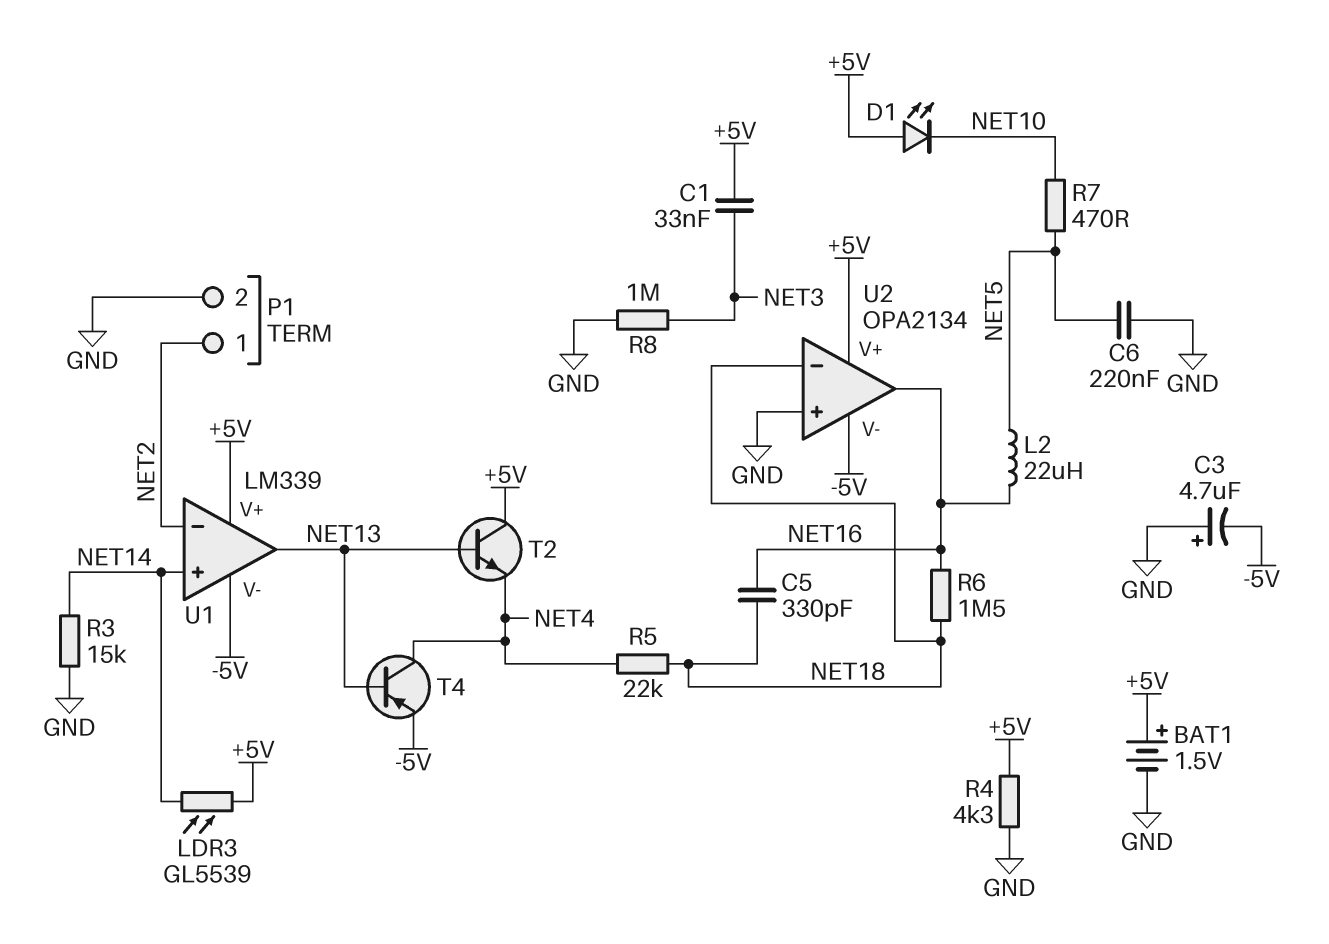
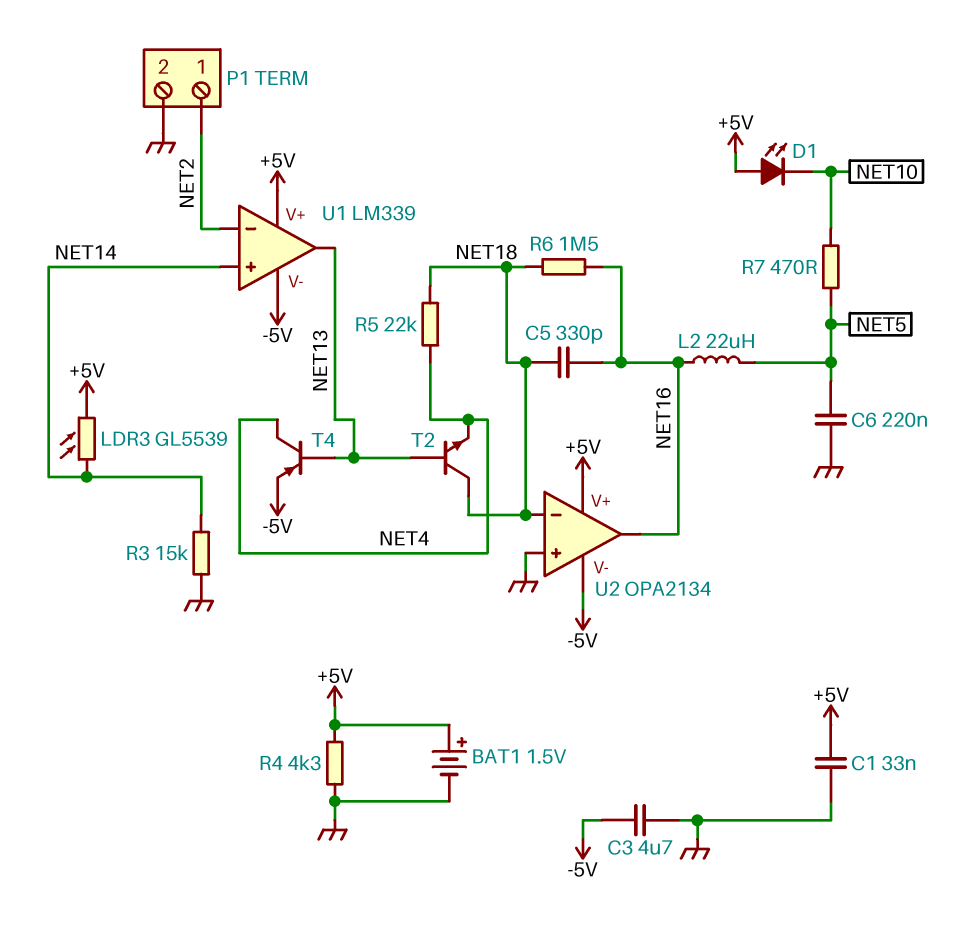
C1: 33nF (+5V, NET3) -> 33nF (+5V, GND)
C3: 4.7uF (plus GND, minus -5V) -> 4.7uF (-5V, GND)
R8: 1M (GND, NET3) -> none
T2: NPN (B NET13, C +5V, E NET4) -> NPN (B NET13, C NET18, E NET4)

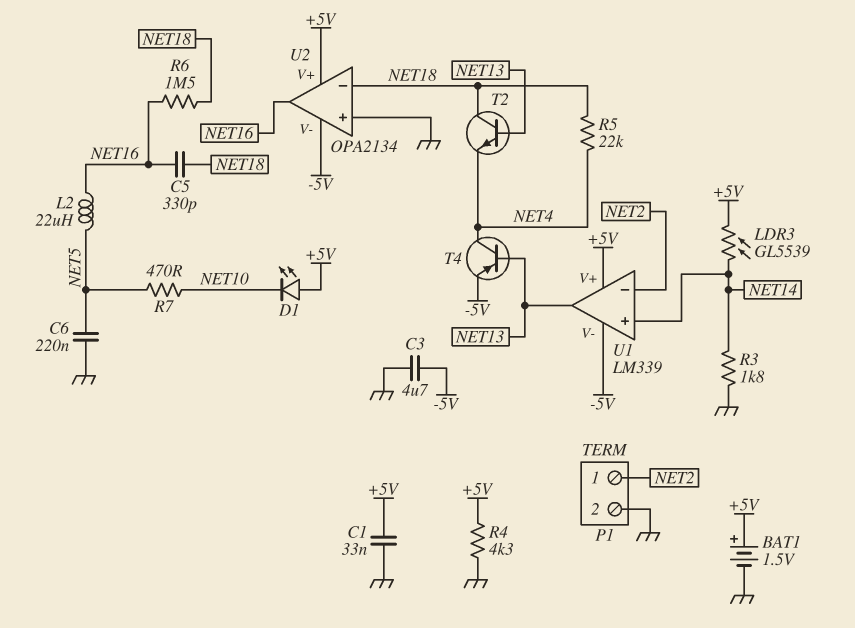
R3: 15k (GND, NET14) -> 1.8k (GND, NET14)

